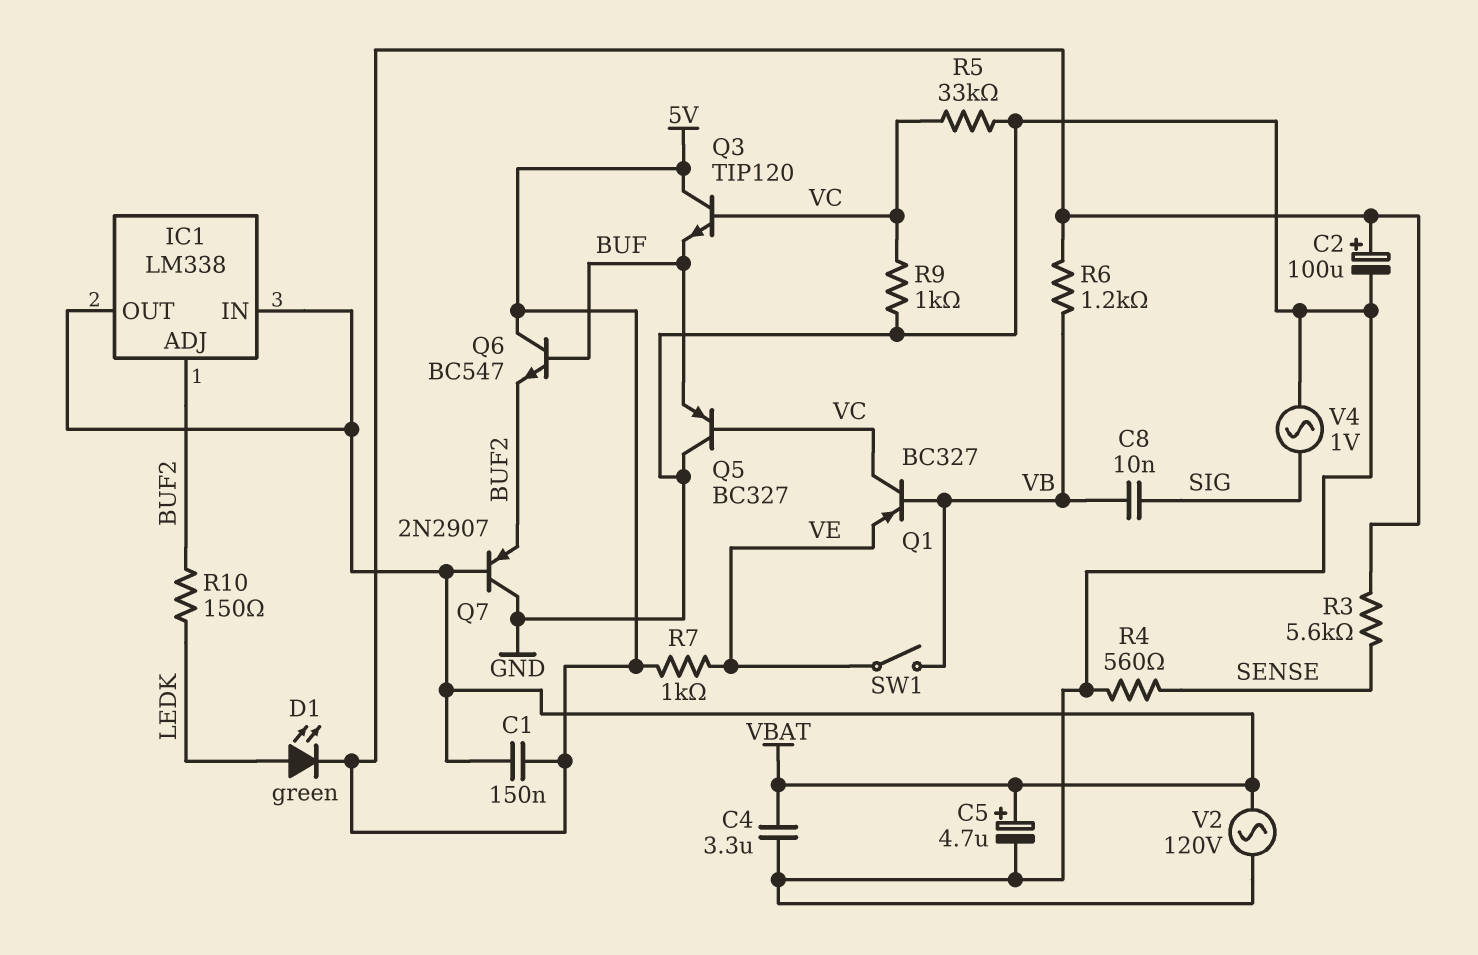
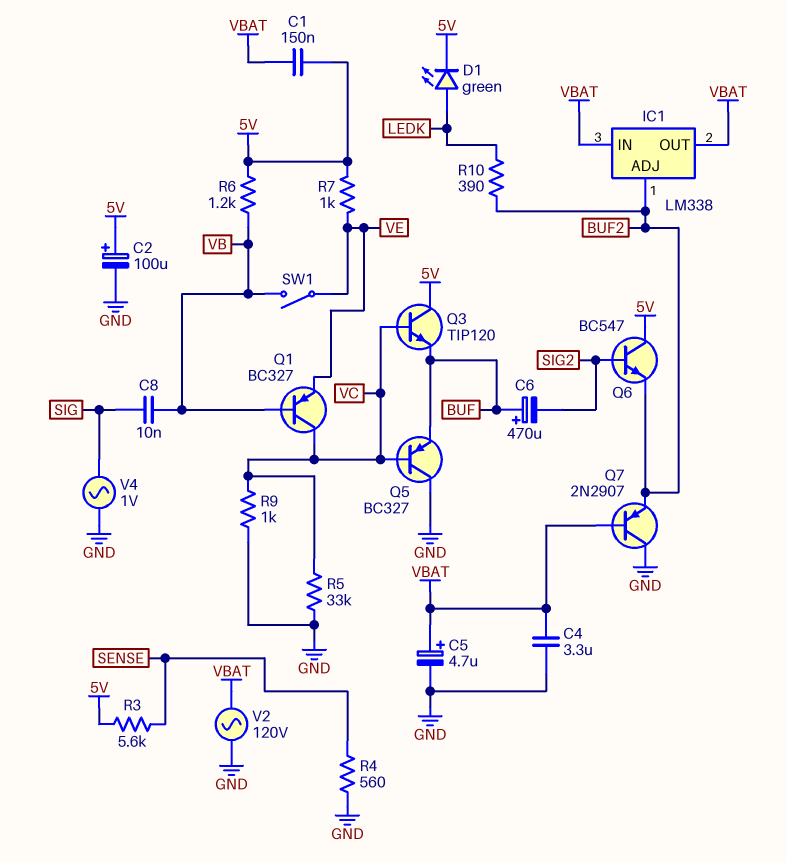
C6: none -> 470uF (plus BUF, minus SIG2)
Q6: NPN BC547 (B BUF, C 5V, E BUF2) -> NPN BC547 (B SIG2, C 5V, E BUF2)
R10: 150 (BUF2, LEDK) -> 390 (BUF2, LEDK)

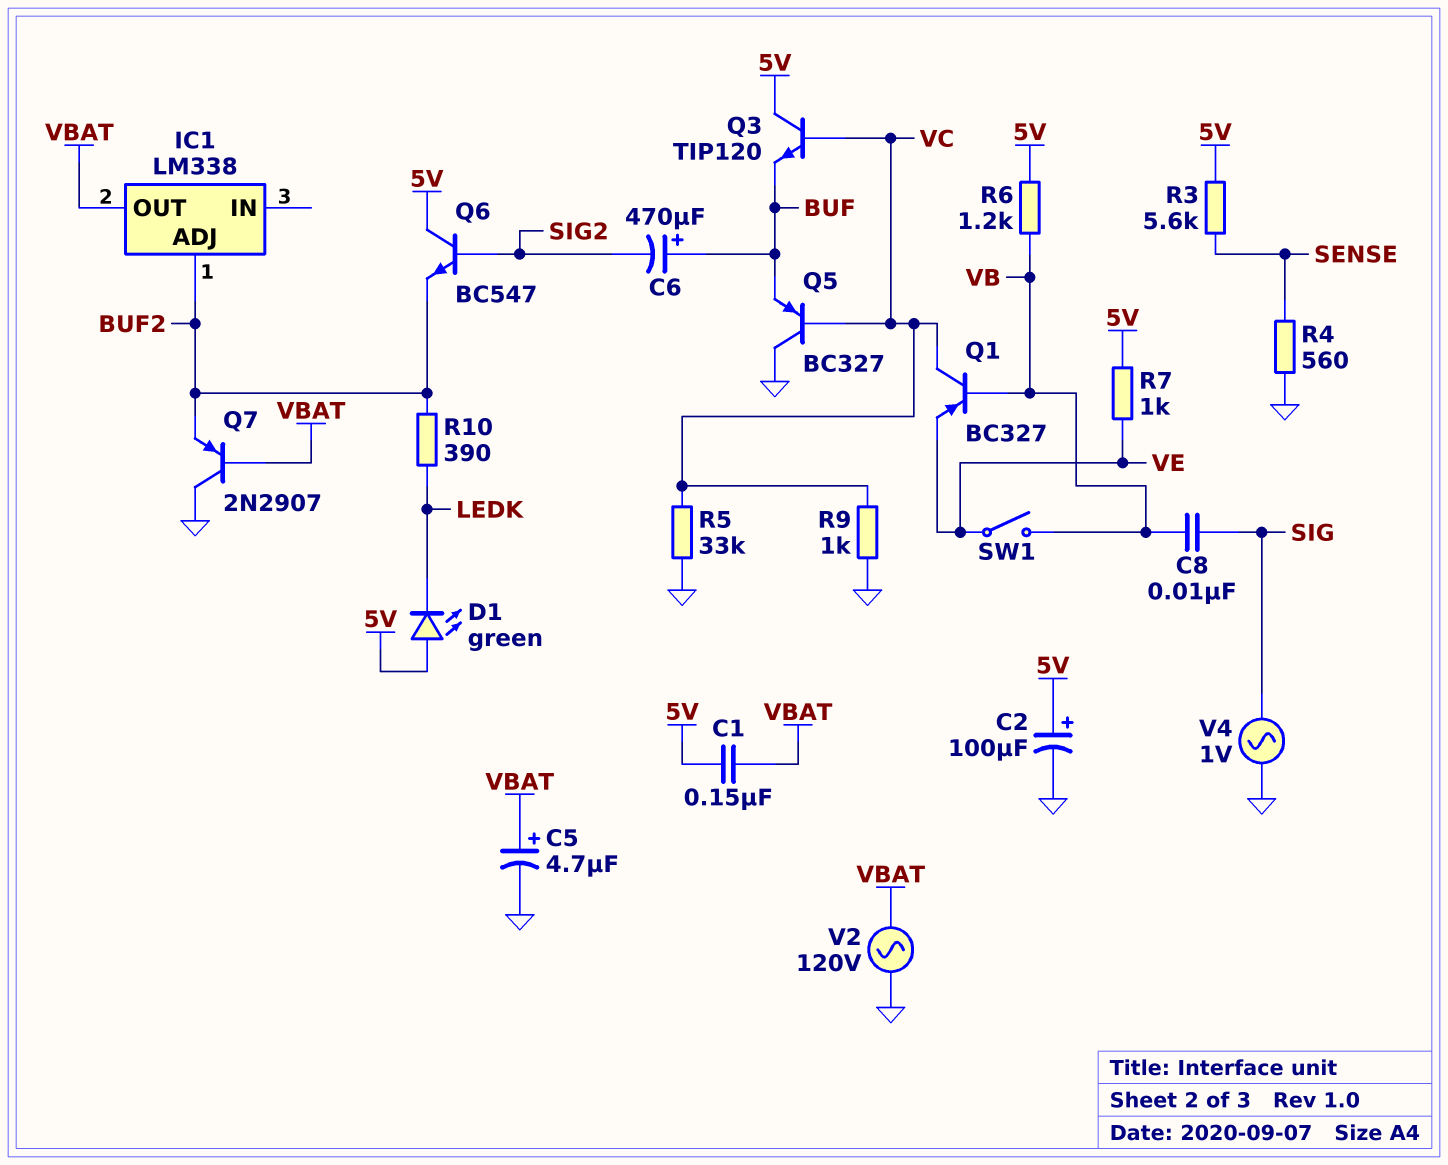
C4: 3.3uF (GND, VBAT) -> none
D1: LED green (A LEDK, K 5V) -> LED green (A 5V, K LEDK)
IC1 pin IN: VBAT -> none

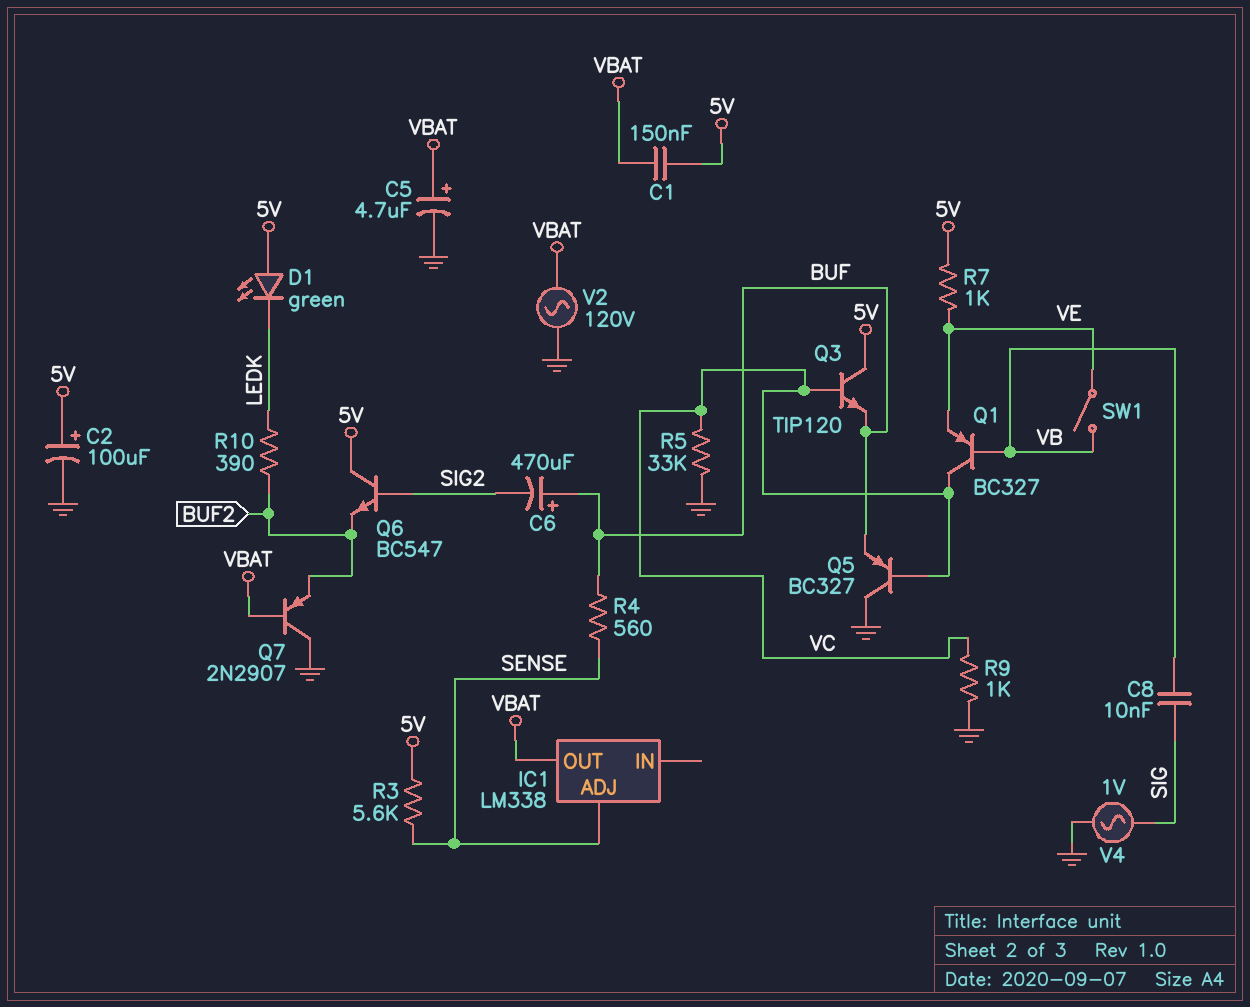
IC1 pin ADJ: BUF2 -> SENSE
R4: 560 (GND, SENSE) -> 560 (BUF, SENSE)
R6: 1.2k (5V, VB) -> none

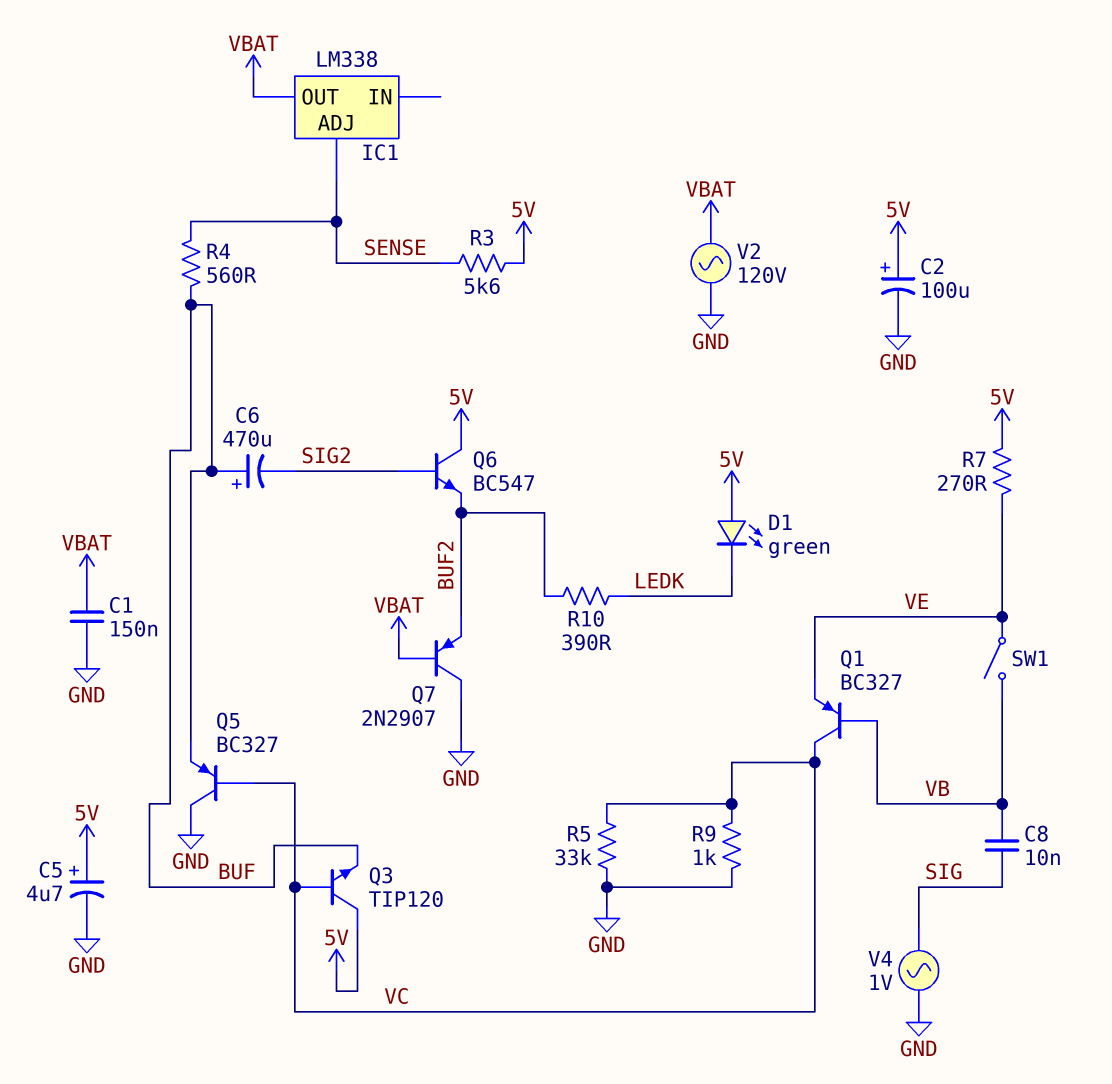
C1: 150nF (5V, VBAT) -> 150nF (GND, VBAT)
C5: 4.7uF (plus VBAT, minus GND) -> 4.7uF (plus 5V, minus GND)
R7: 1k (5V, VE) -> 270 (5V, VE)

